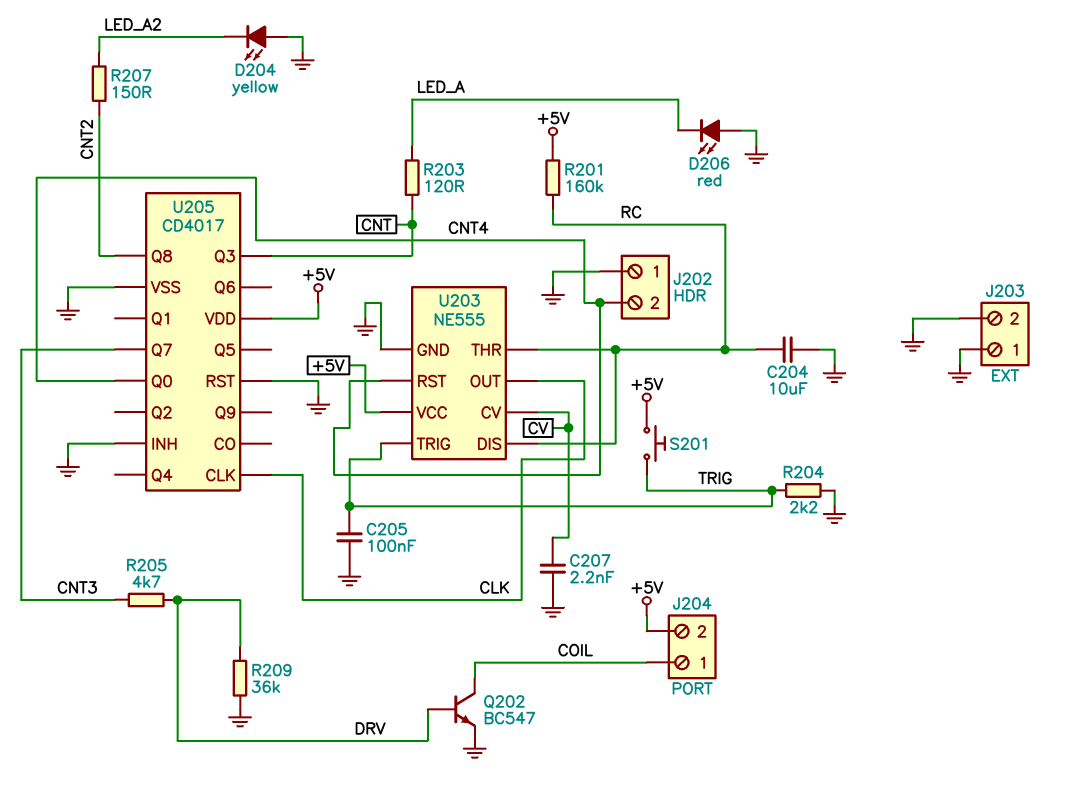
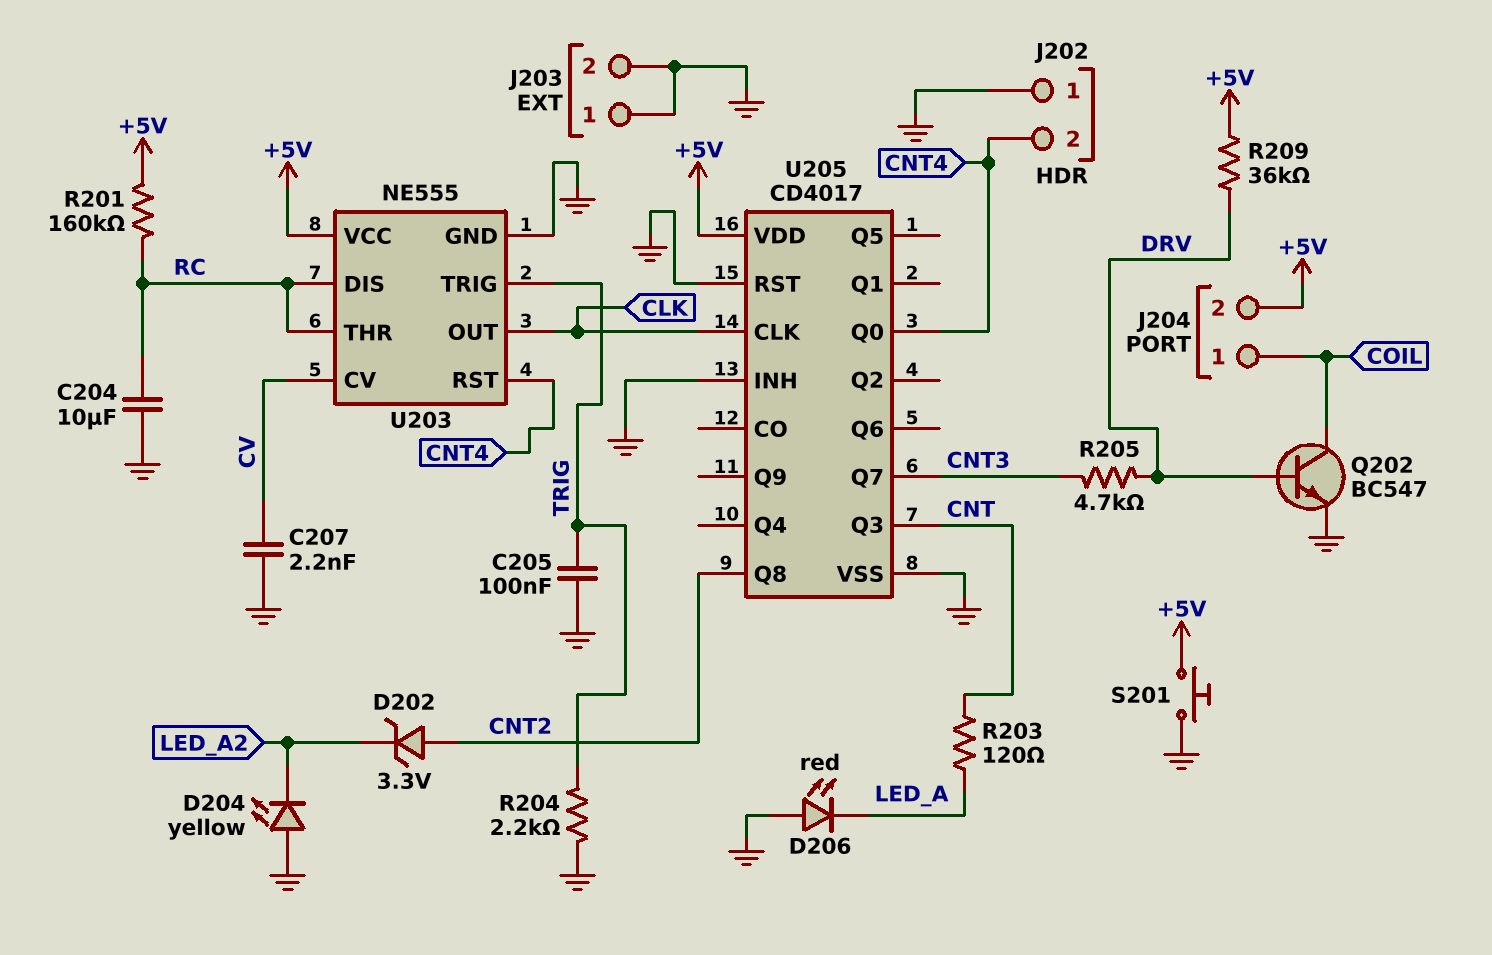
D202: none -> zener 3.3V (A CNT2, K LED_A2)
R207: 150 (CNT2, LED_A2) -> none
R209: 36k (DRV, GND) -> 36k (+5V, DRV)
S201: button (+5V, TRIG) -> button (+5V, GND)

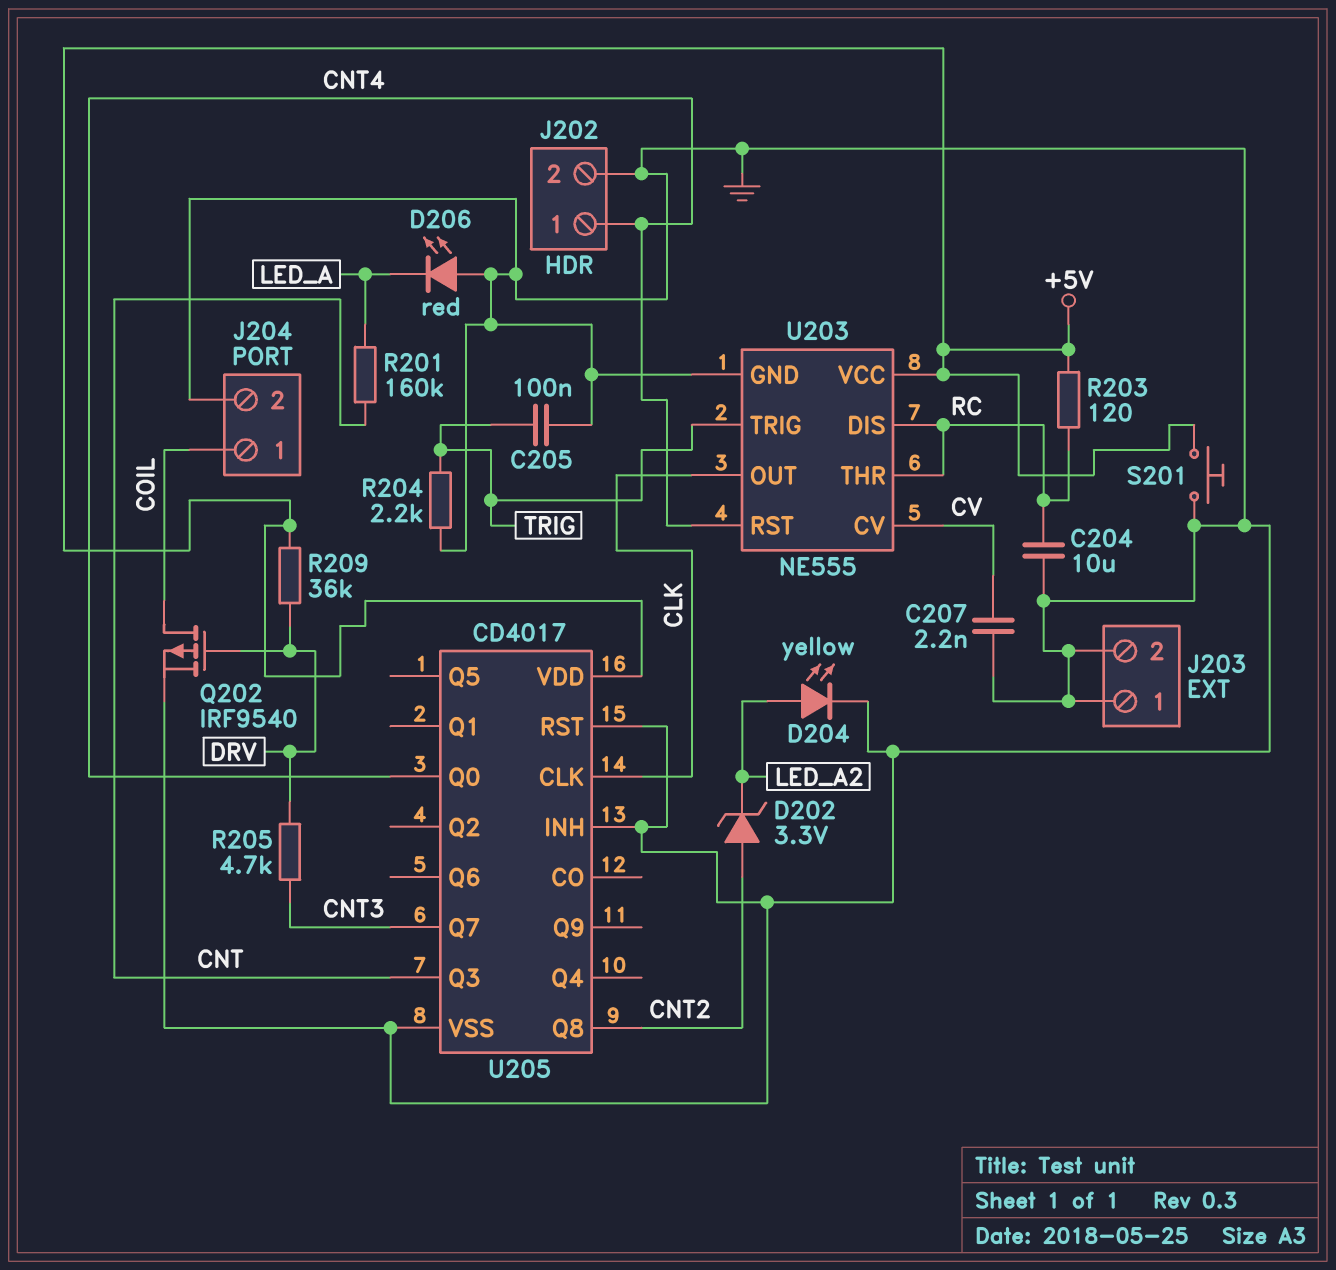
D204: LED yellow (A GND, K LED_A2) -> LED yellow (A LED_A2, K GND)
J202 pin 1: GND -> CNT4
J202 pin 2: CNT4 -> GND
J204 pin 2: +5V -> GND
Q202: NPN BC547 (B DRV, C COIL, E GND) -> PMOS IRF9540 (G DRV, D COIL, S GND)
R201: 160k (+5V, RC) -> 160k (CNT, LED_A)
R203: 120 (CNT, LED_A) -> 120 (+5V, RC)

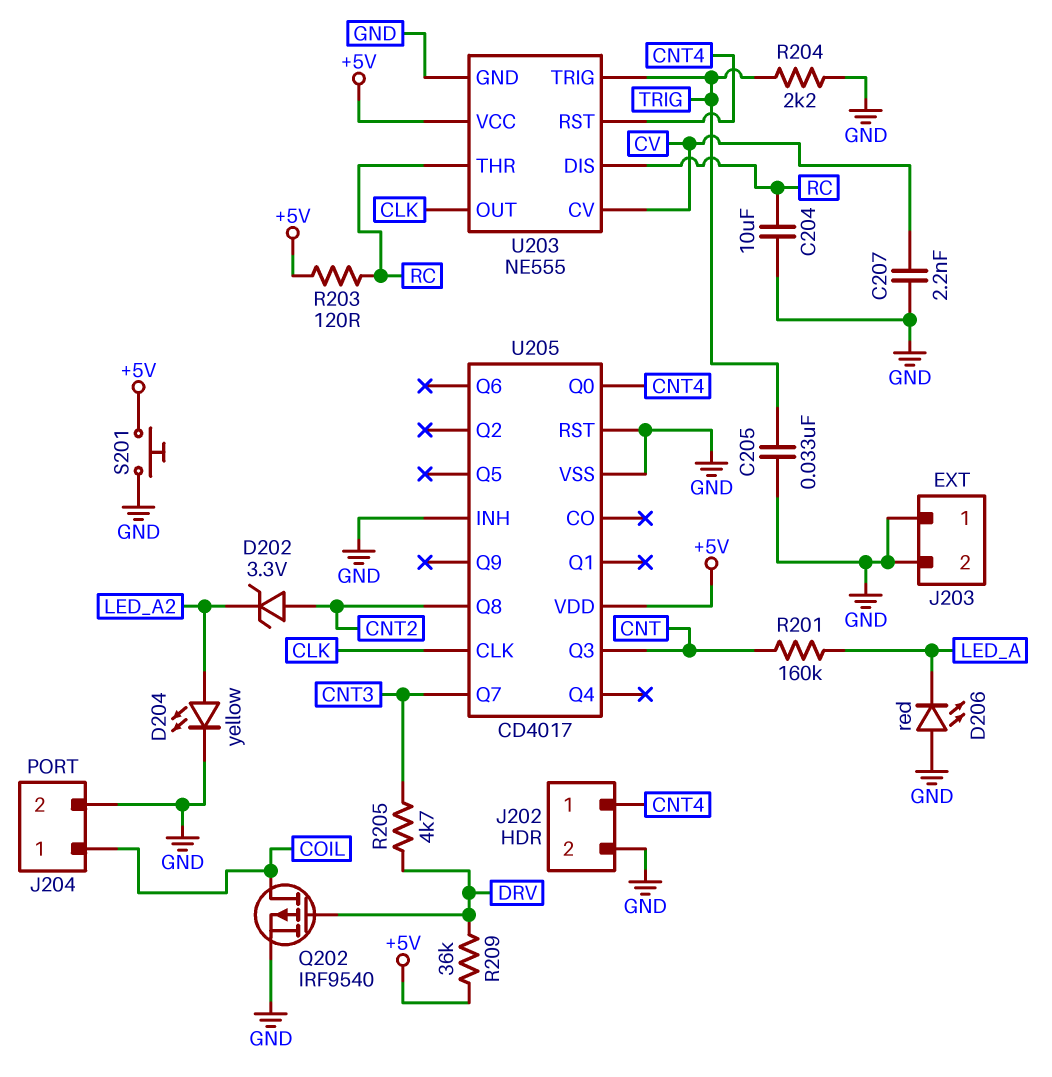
C205: 100nF (GND, TRIG) -> 33nF (GND, TRIG)

